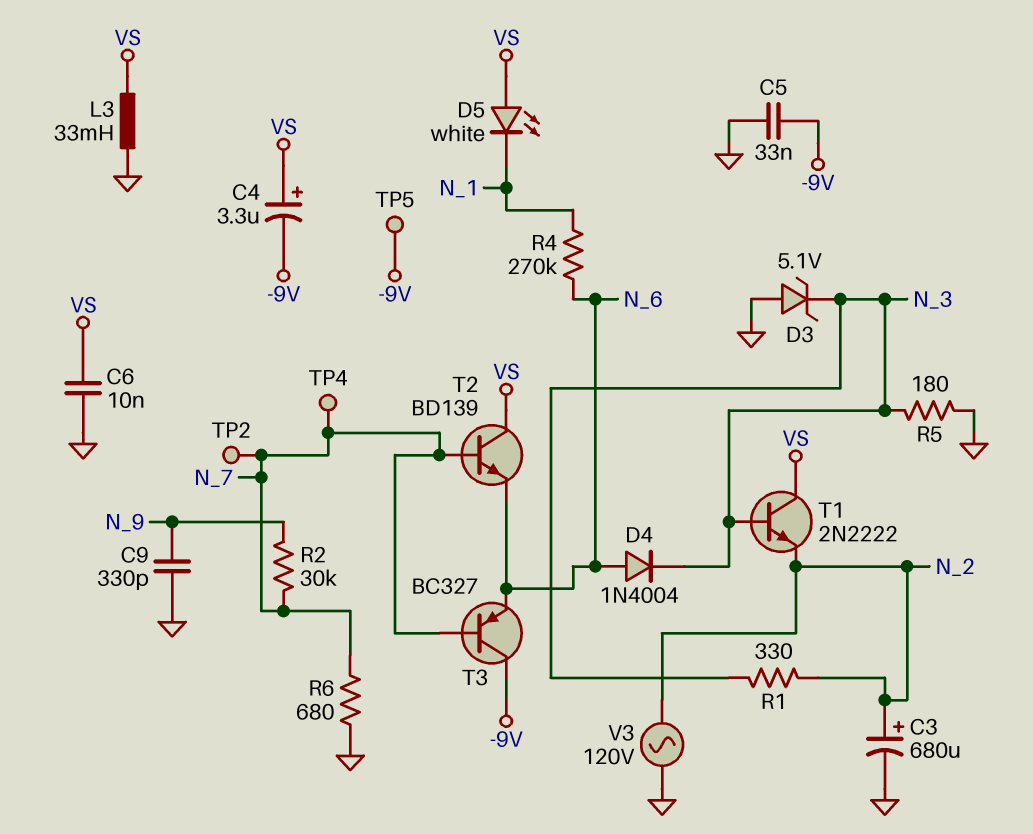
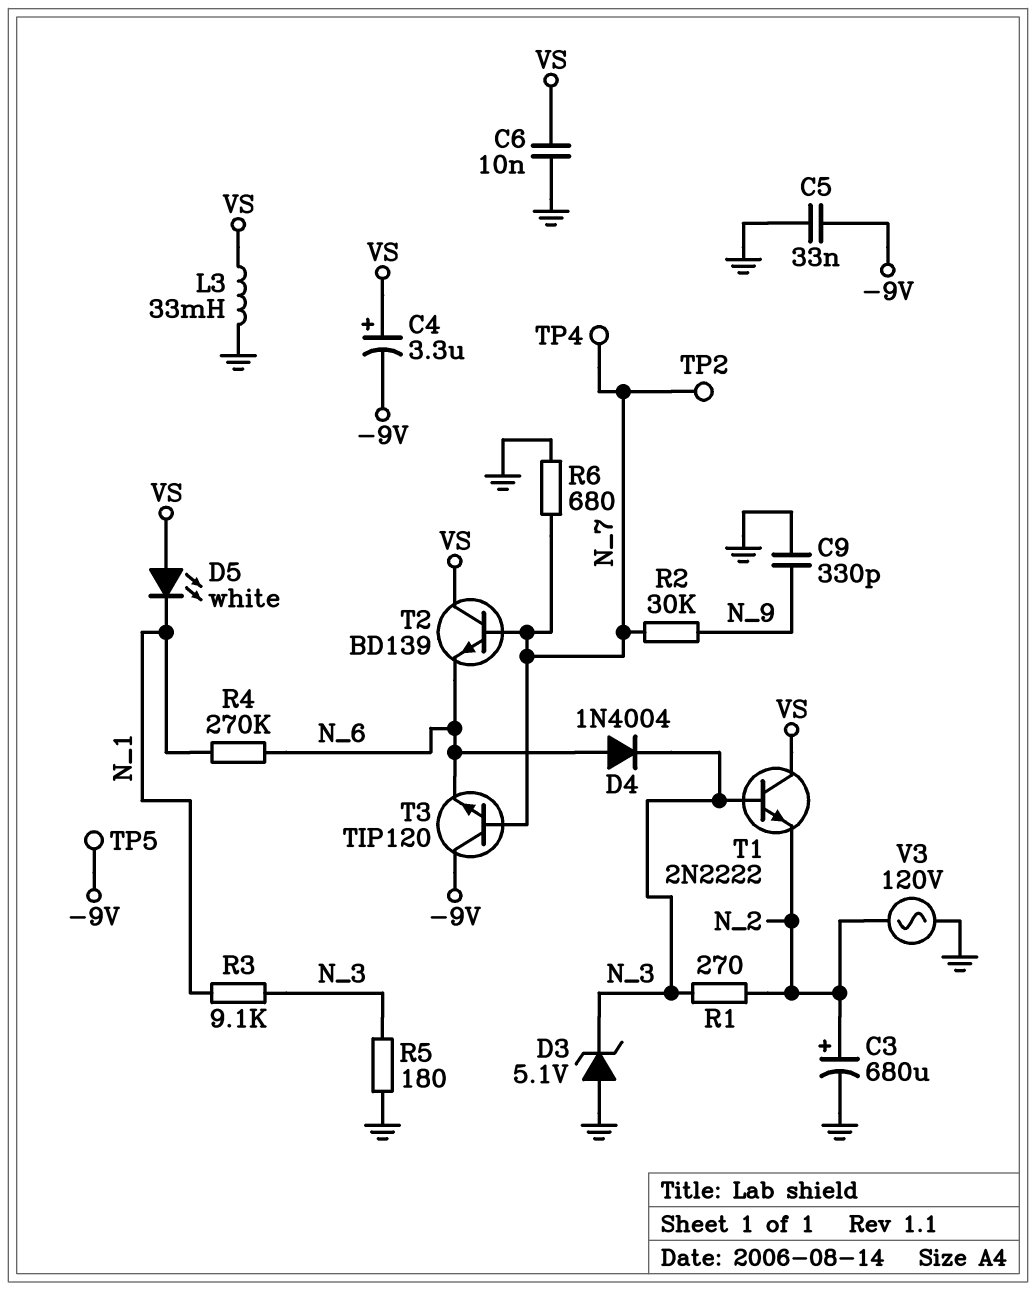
R1: 330 (N_2, N_3) -> 270 (N_2, N_3)
R3: none -> 9.1k (N_1, N_3)
T3: PNP BC327 (B N_7, C -9V, E N_6) -> NPN TIP120 (B N_7, C -9V, E N_6)

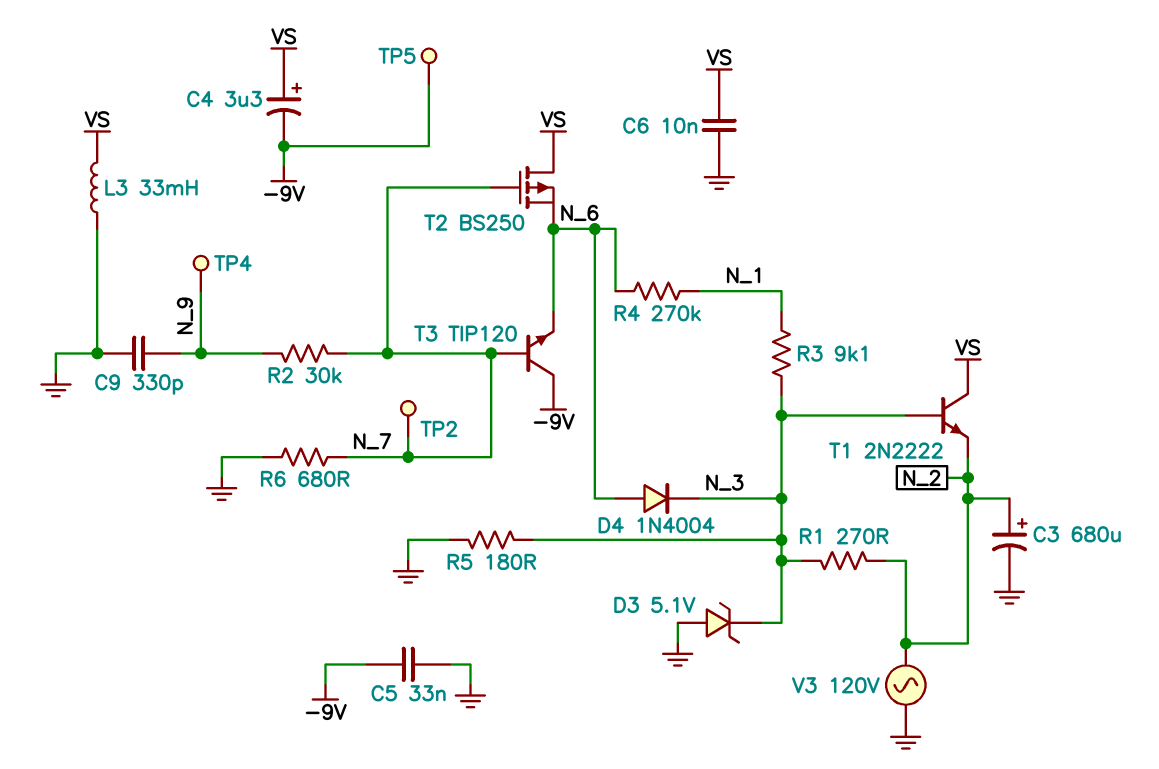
D5: LED white (A VS, K N_1) -> none
T2: NPN BD139 (B N_7, C VS, E N_6) -> PMOS BS250 (G N_7, D VS, S N_6)
TP4: test point (N_7) -> test point (N_9)

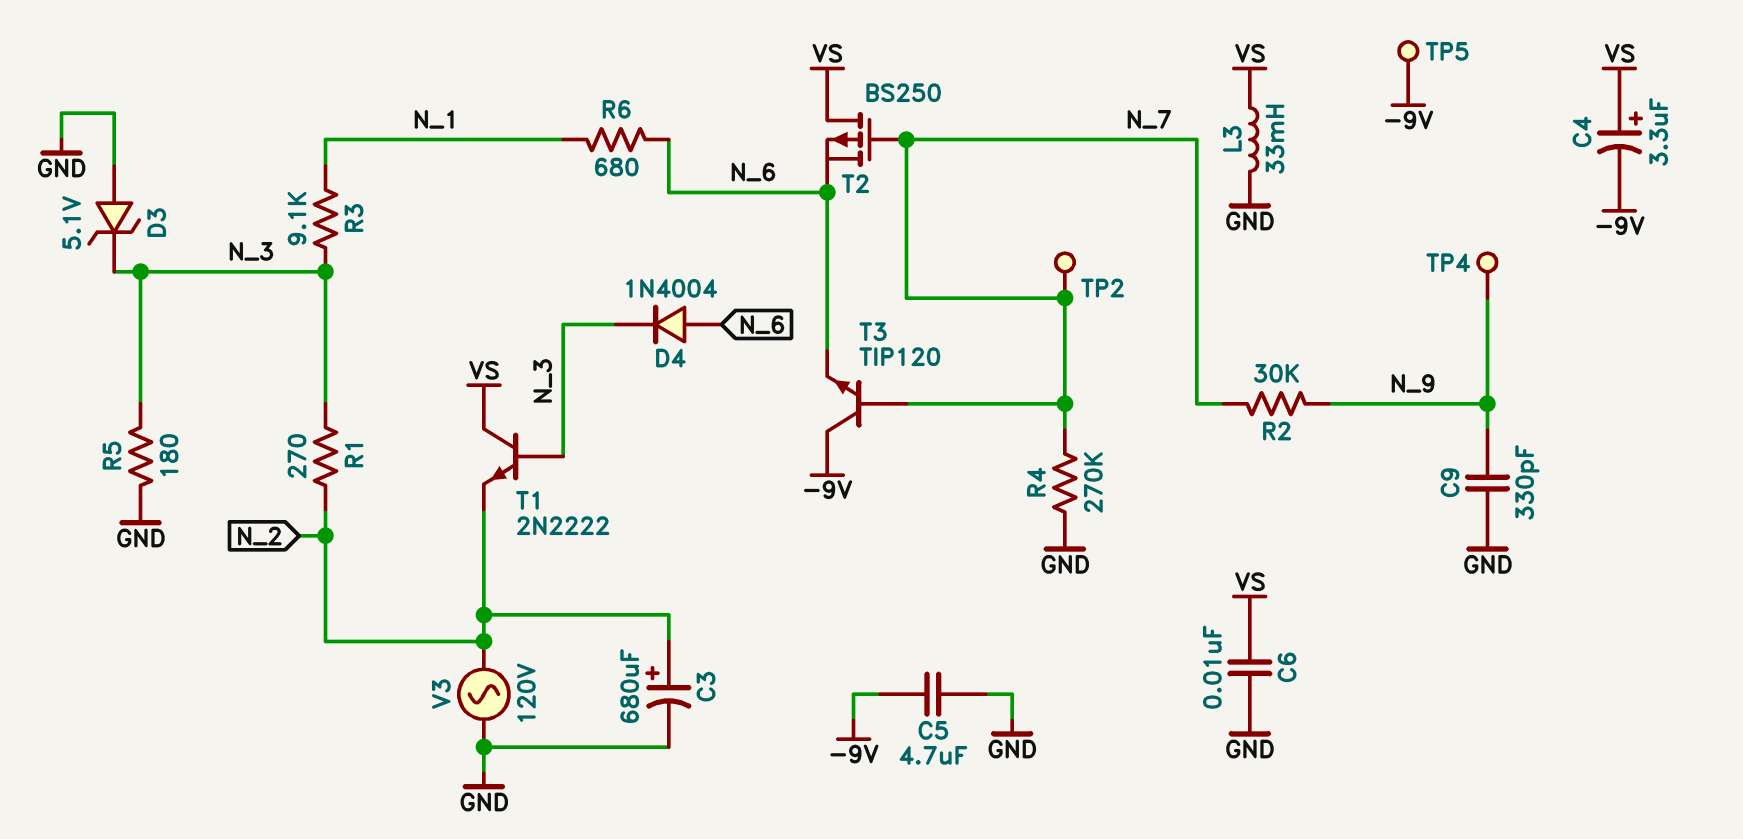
C5: 33nF (-9V, GND) -> 4.7uF (-9V, GND)
R4: 270k (N_1, N_6) -> 270k (GND, N_7)
R6: 680 (GND, N_7) -> 680 (N_1, N_6)

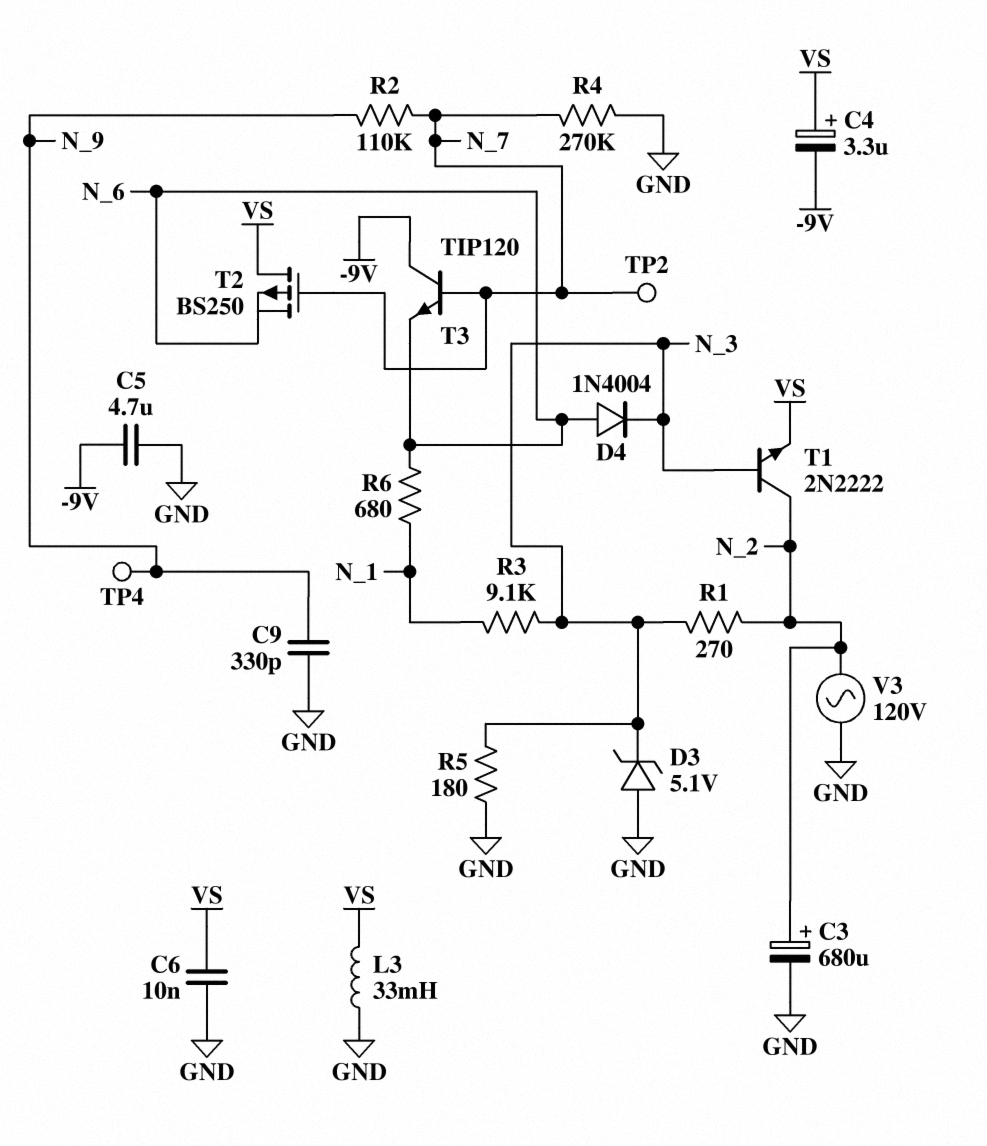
R2: 30k (N_7, N_9) -> 110k (N_7, N_9)
T1: NPN 2N2222 (B N_3, C VS, E N_2) -> NPN 2N2222 (B N_3, C N_2, E VS)
TP5: test point (-9V) -> none

